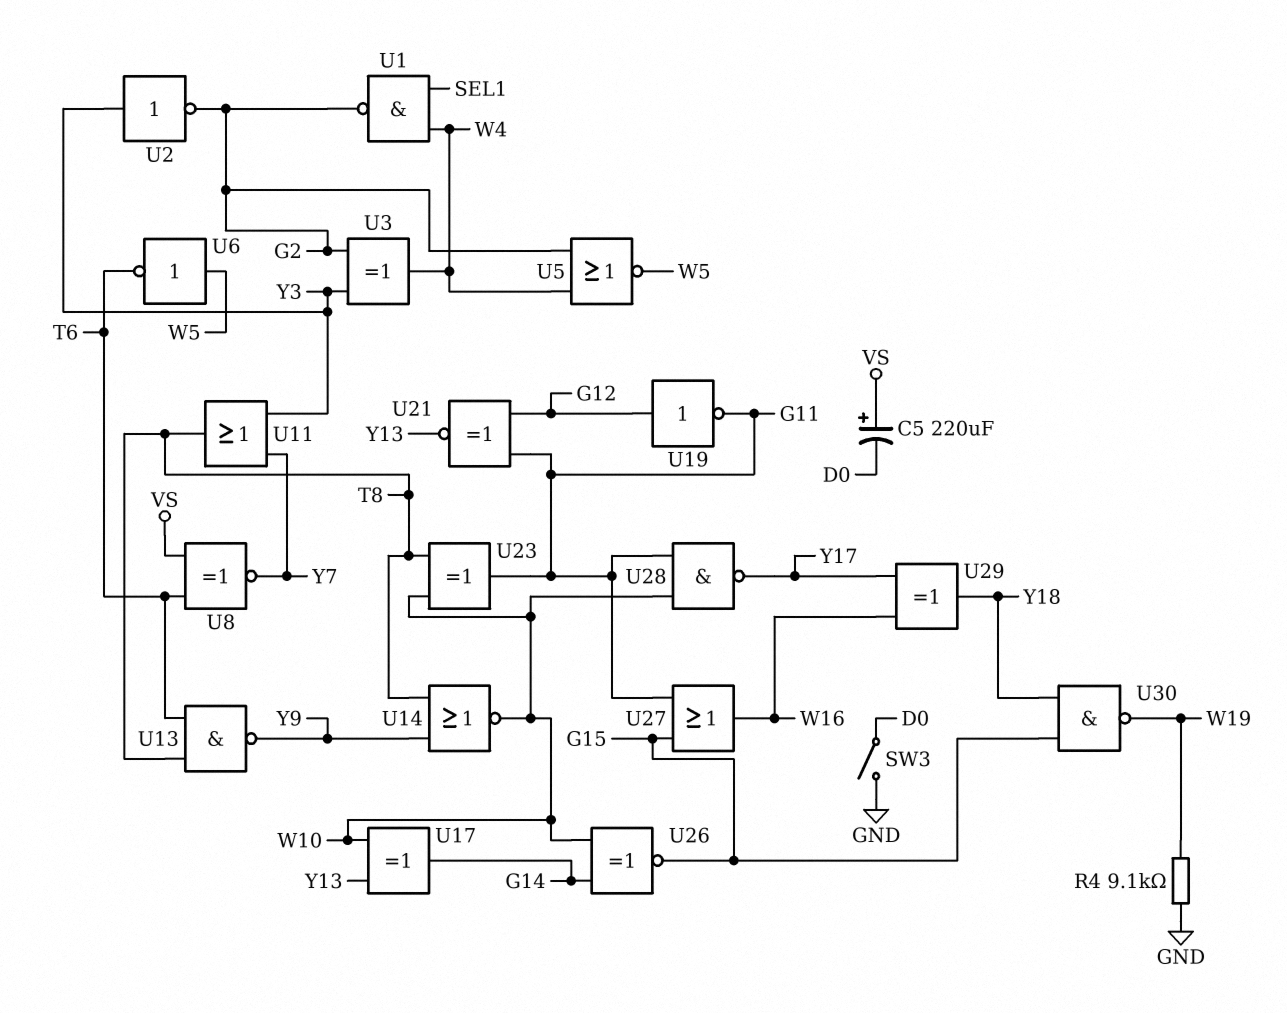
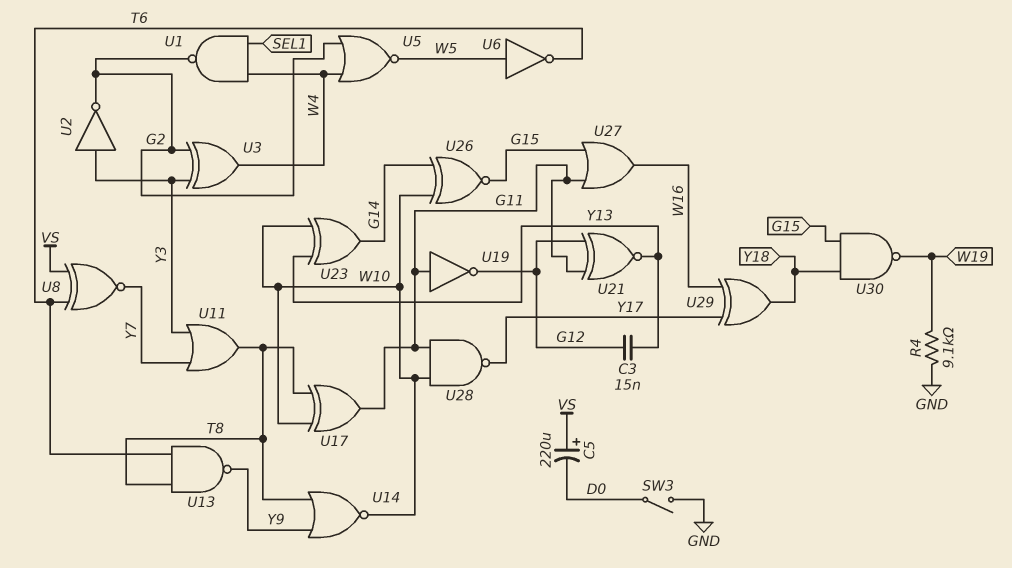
C3: none -> 15nF (G12, Y13)
U17: XOR (in W10, in Y13, out G14) -> XOR (in T8, in W10, out G11)
U19: NOT (in G12, out G11) -> NOT (in G11, out G12)
U23: XOR (in T8, in W10, out G11) -> XOR (in W10, in Y13, out G14)

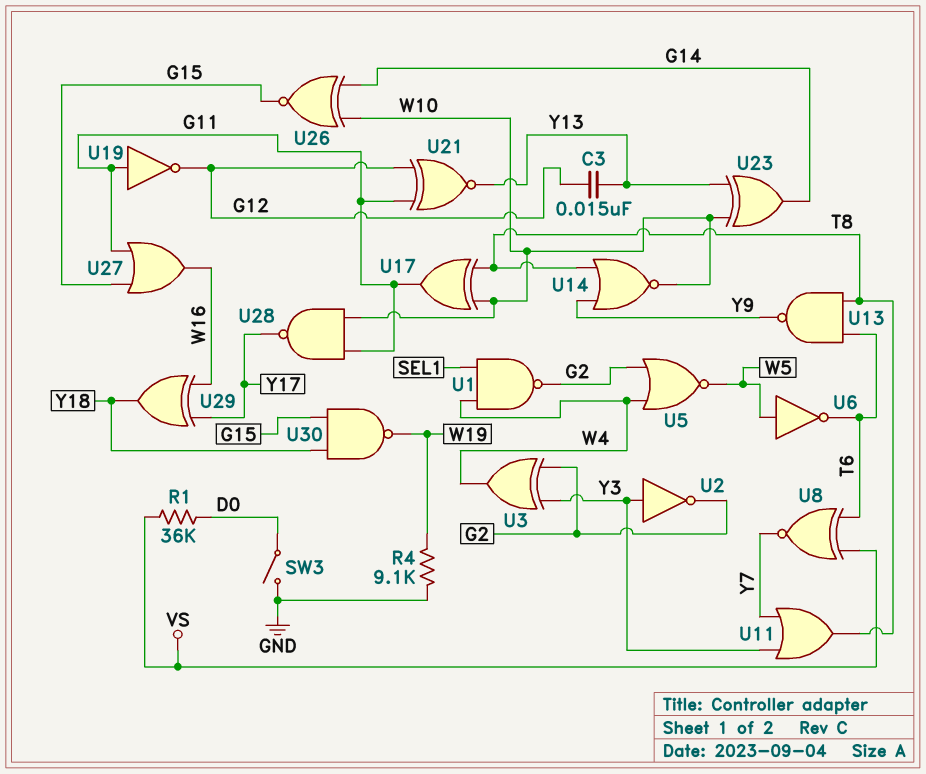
C5: 220uF (plus VS, minus D0) -> none
R1: none -> 36k (D0, VS)

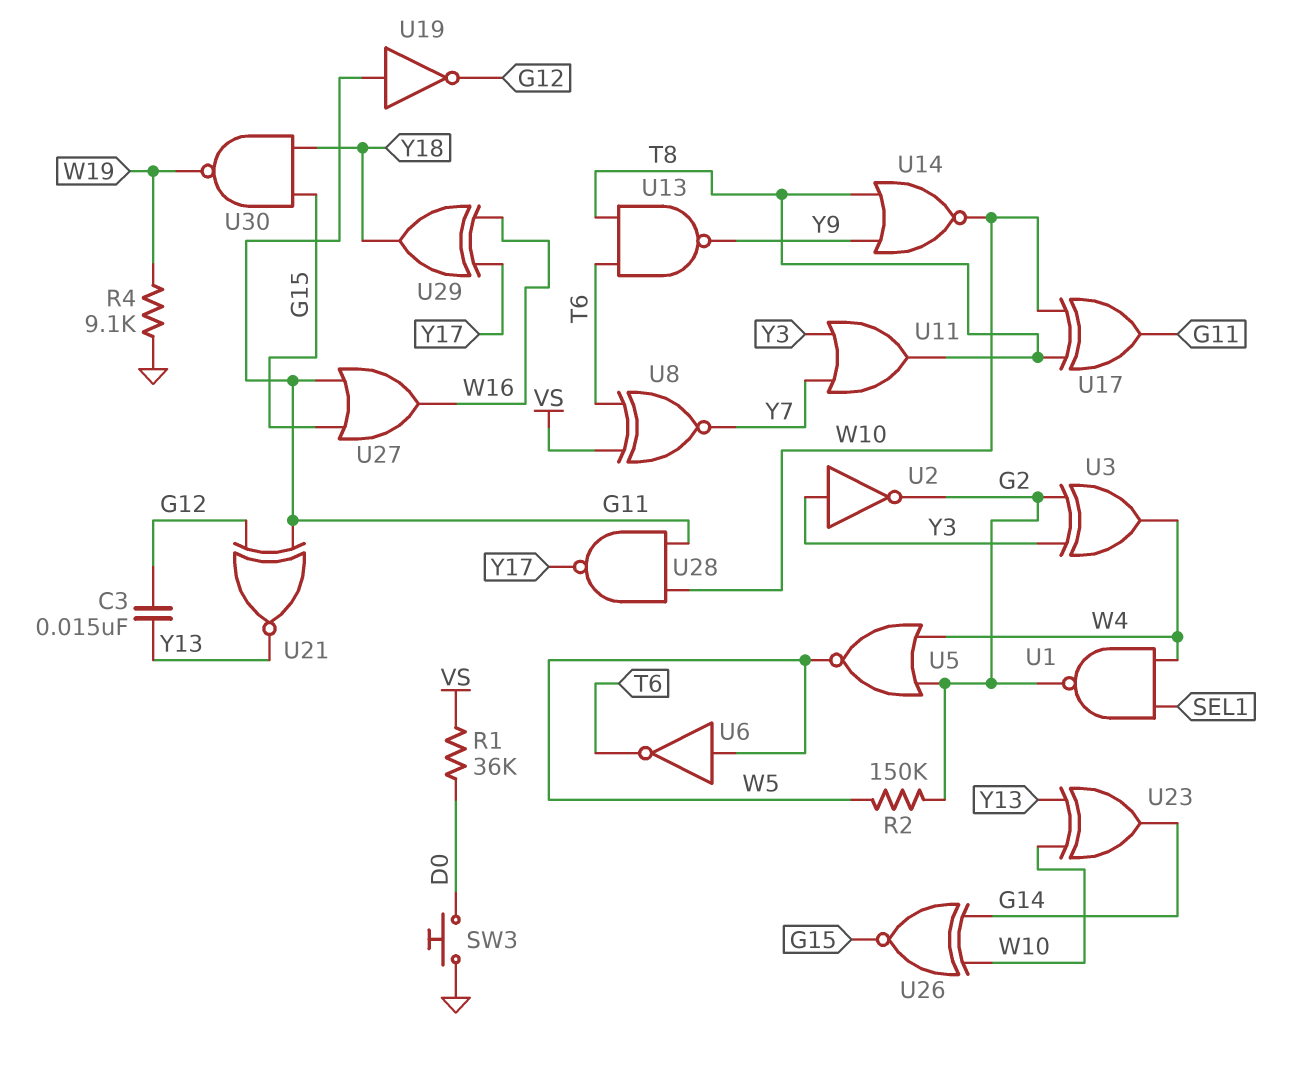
R2: none -> 150k (G2, W5)
SW3: switch (D0, GND) -> button (D0, GND)

